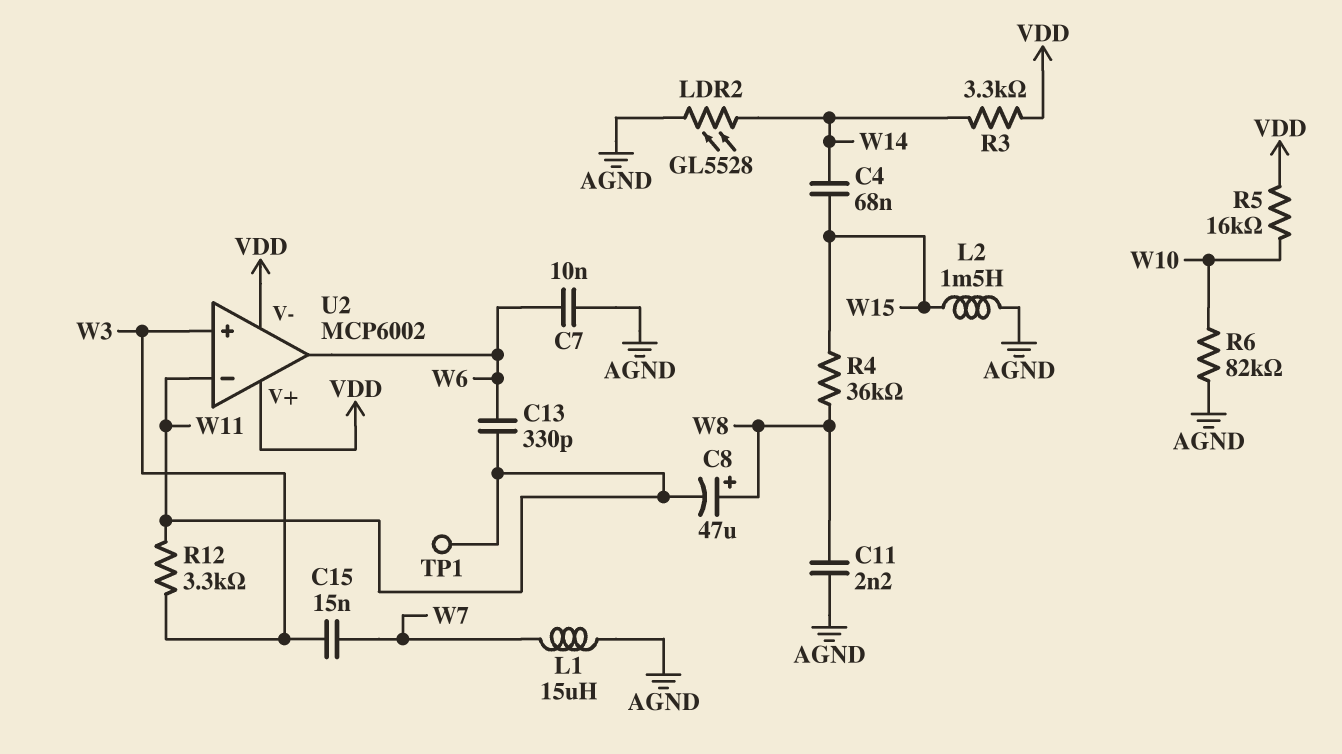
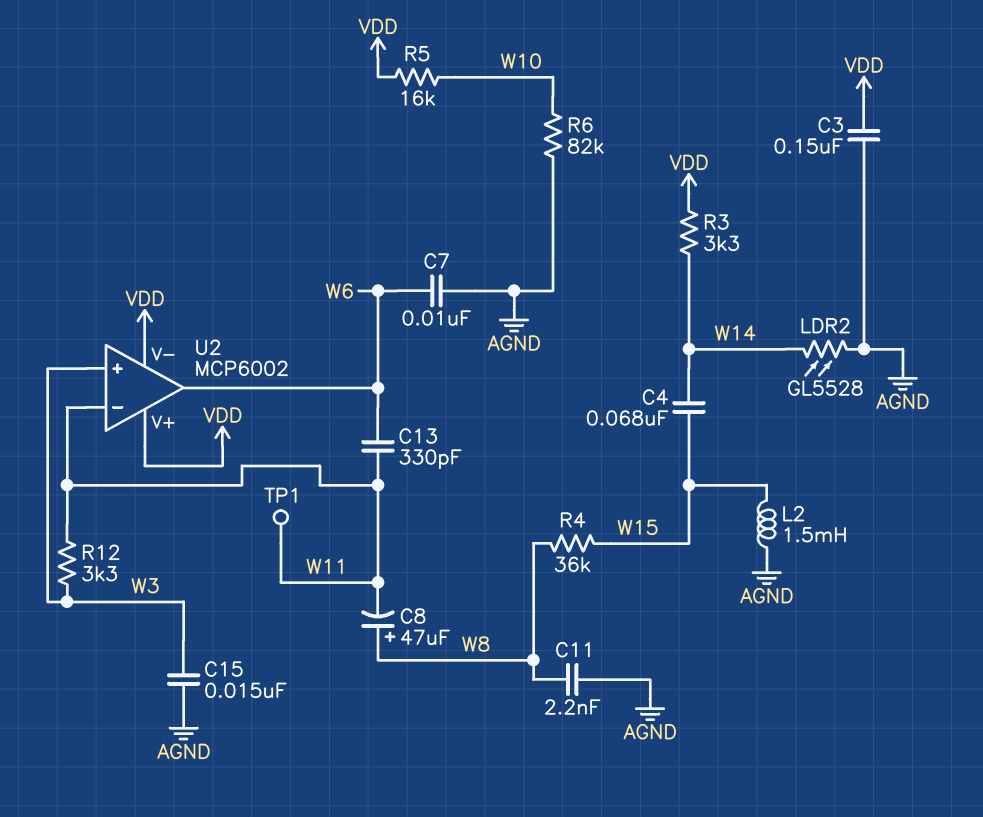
C3: none -> 150nF (AGND, VDD)
C15: 15nF (W3, W7) -> 15nF (AGND, W3)
L1: 15uH (AGND, W7) -> none

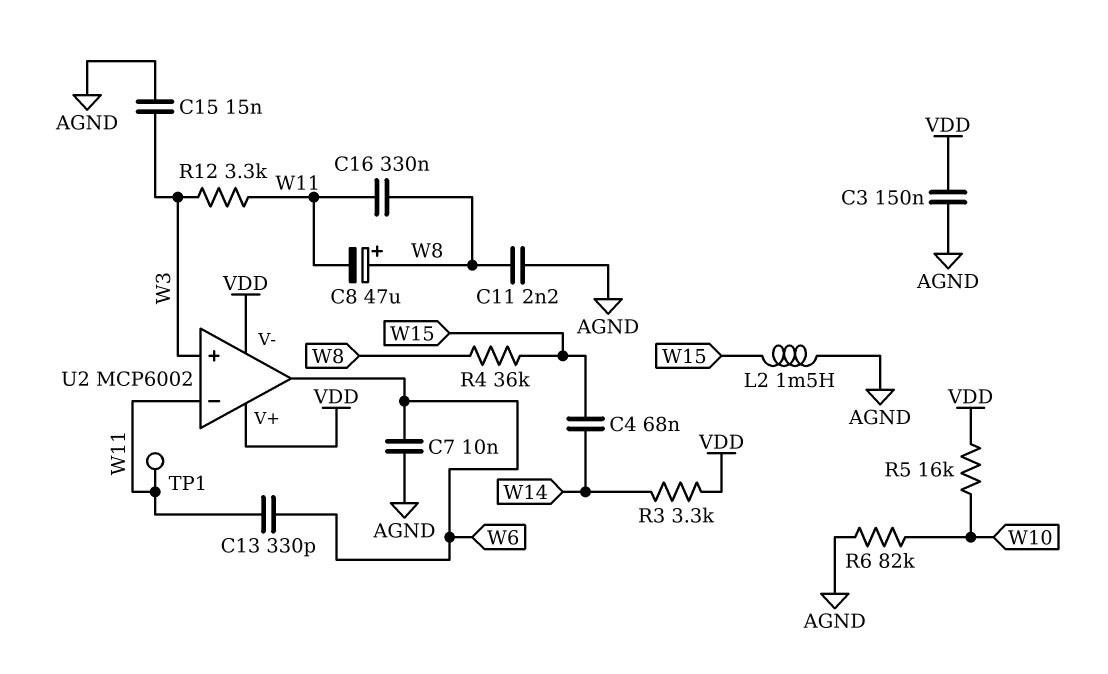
C16: none -> 330nF (W8, W11)
LDR2: GL5528 (AGND, W14) -> none

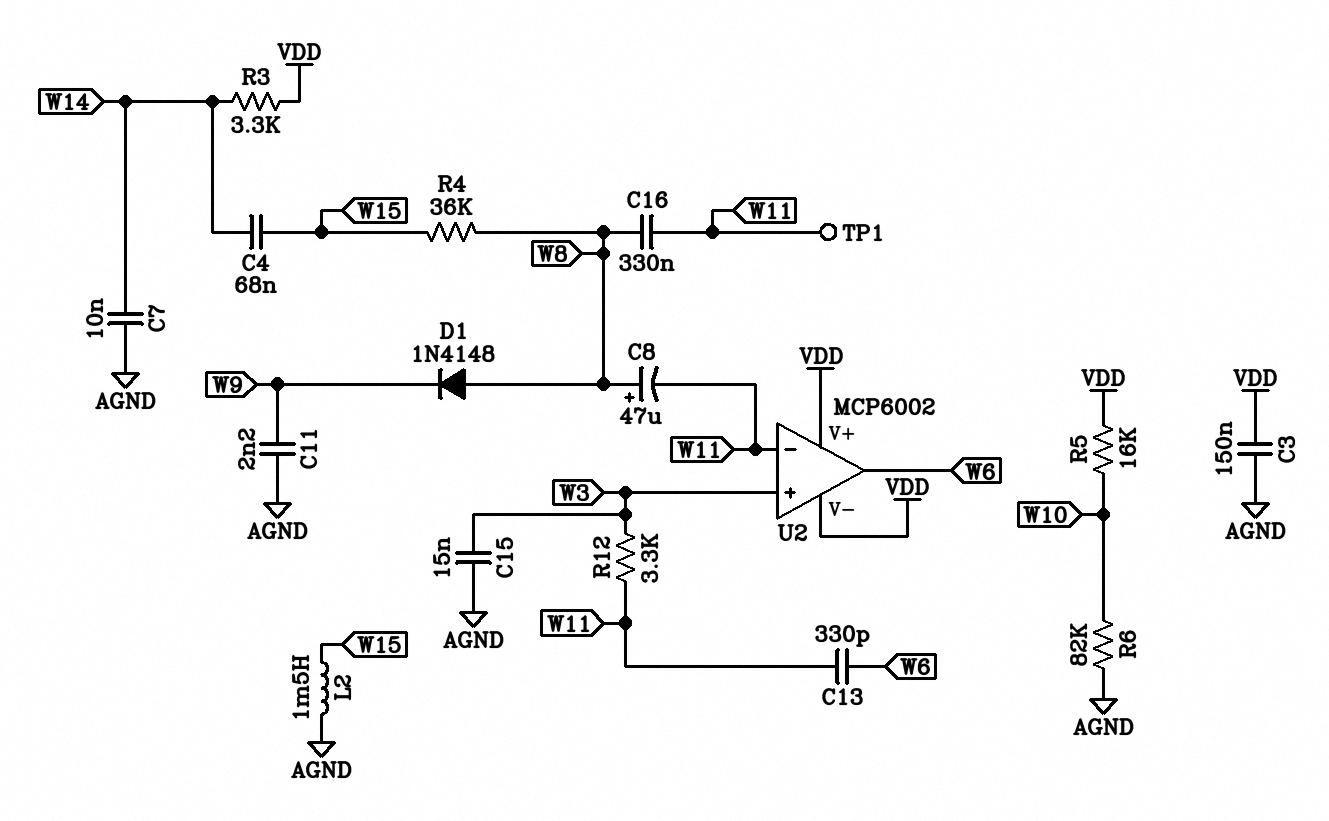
C7: 10nF (AGND, W6) -> 10nF (AGND, W14)
C11: 2.2nF (AGND, W8) -> 2.2nF (AGND, W9)
D1: none -> diode 1N4148 (A W8, K W9)

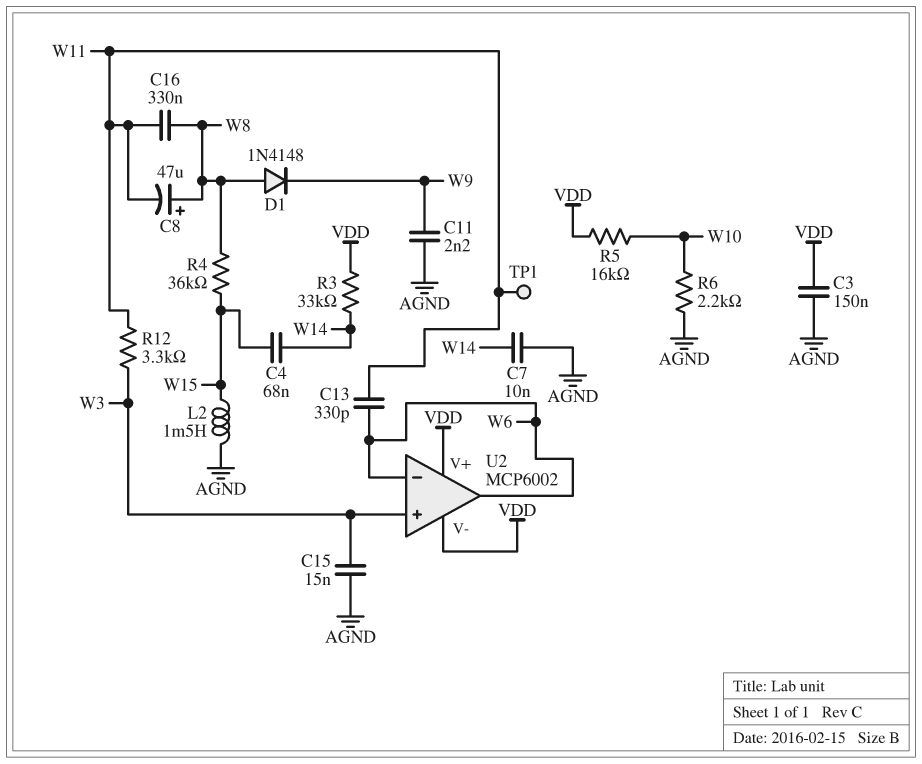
R3: 3.3k (VDD, W14) -> 33k (VDD, W14)
R6: 82k (AGND, W10) -> 2.2k (AGND, W10)
U2 pin in-: W11 -> W6

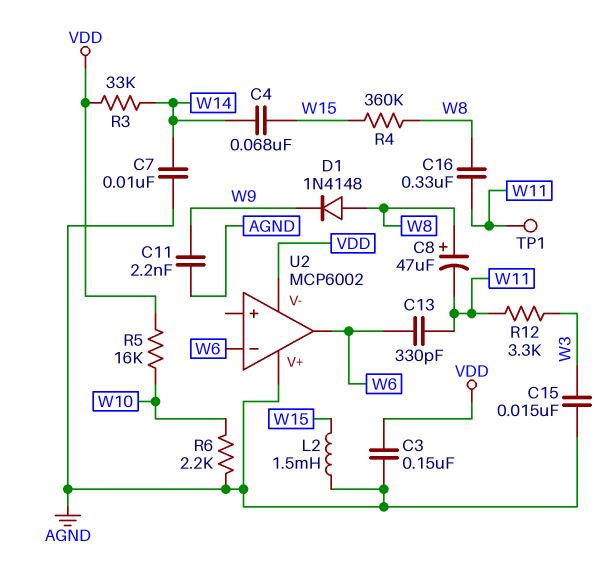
R4: 36k (W8, W15) -> 360k (W8, W15)
U2 pin V+: VDD -> AGND
U2 pin in+: W3 -> none

